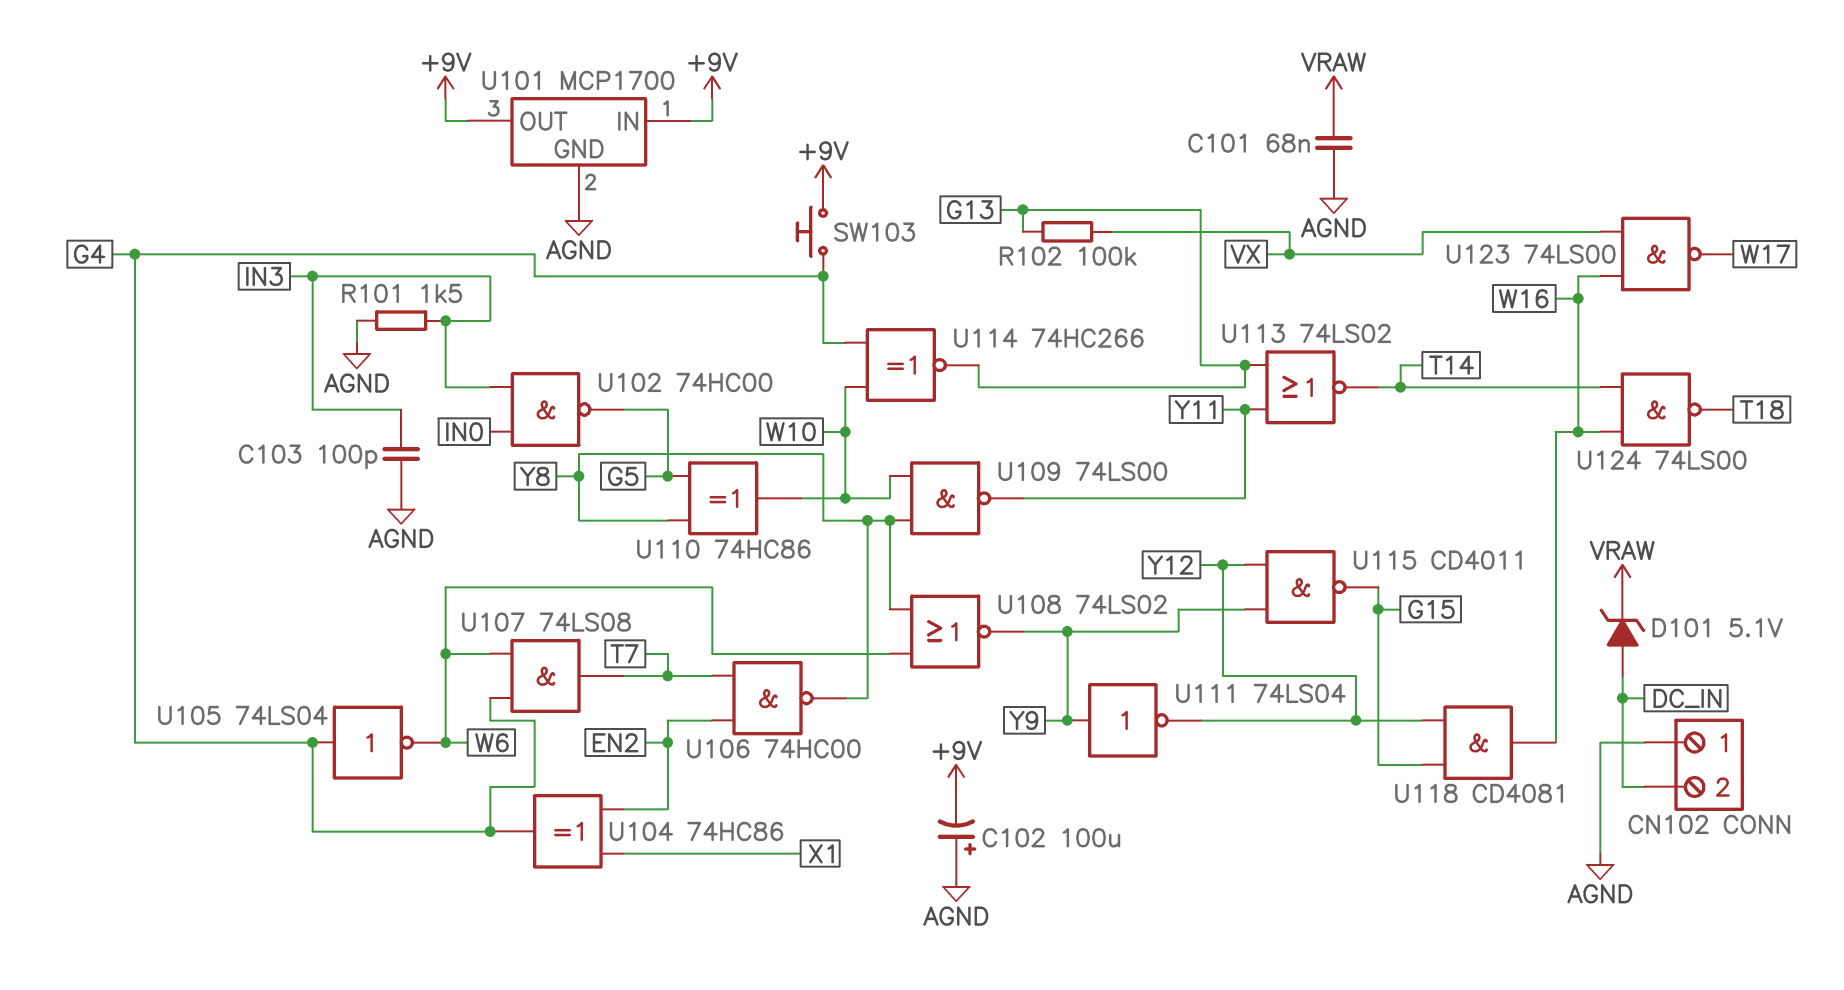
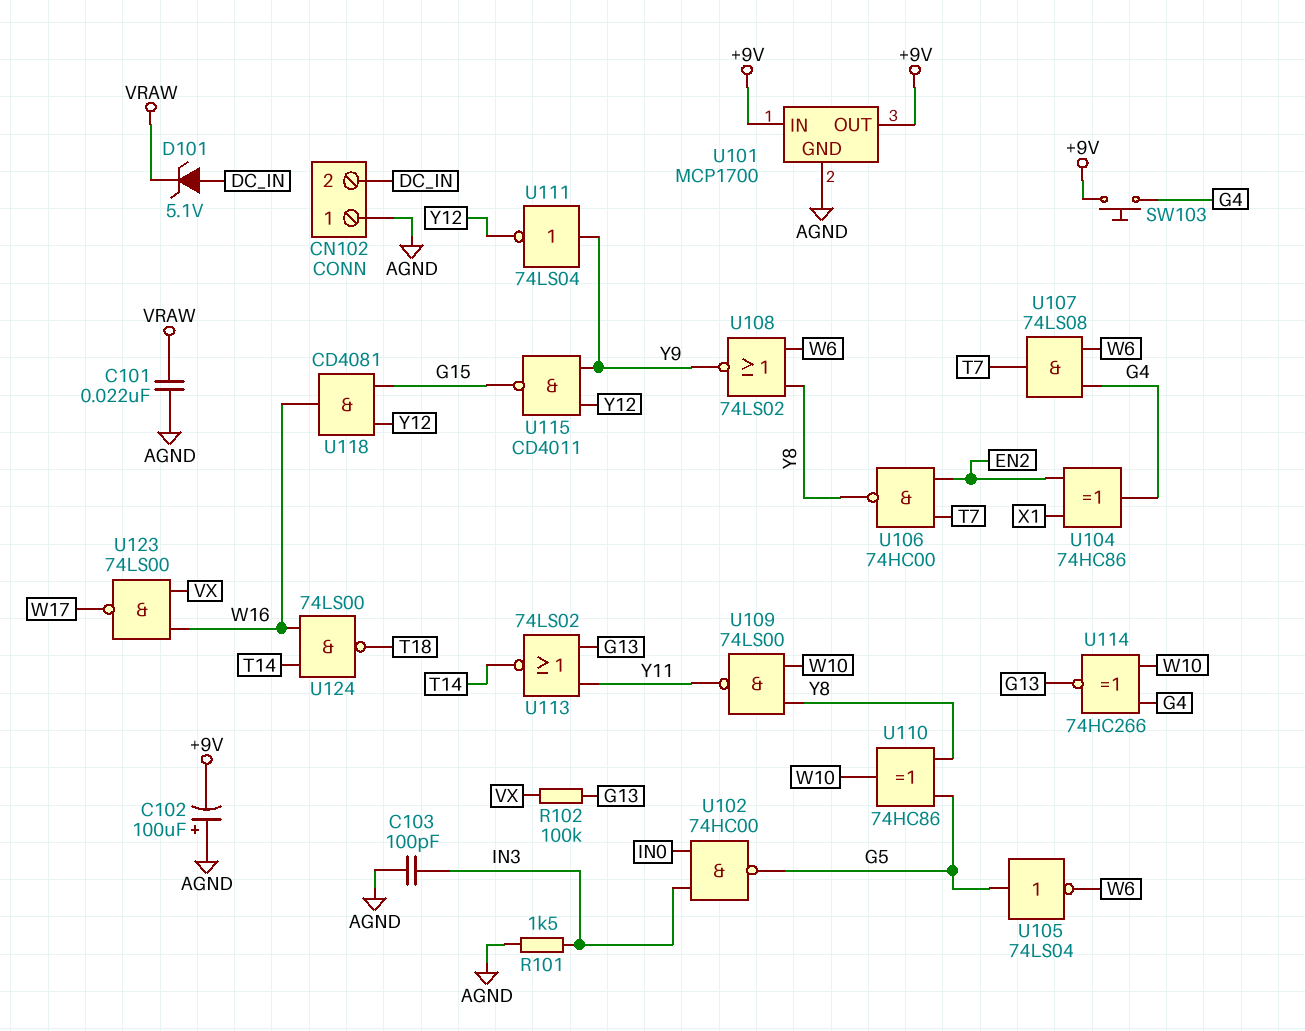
C101: 68nF (AGND, VRAW) -> 22nF (AGND, VRAW)
U105: NOT 74LS04 (in G4, out W6) -> NOT 74LS04 (in G5, out W6)

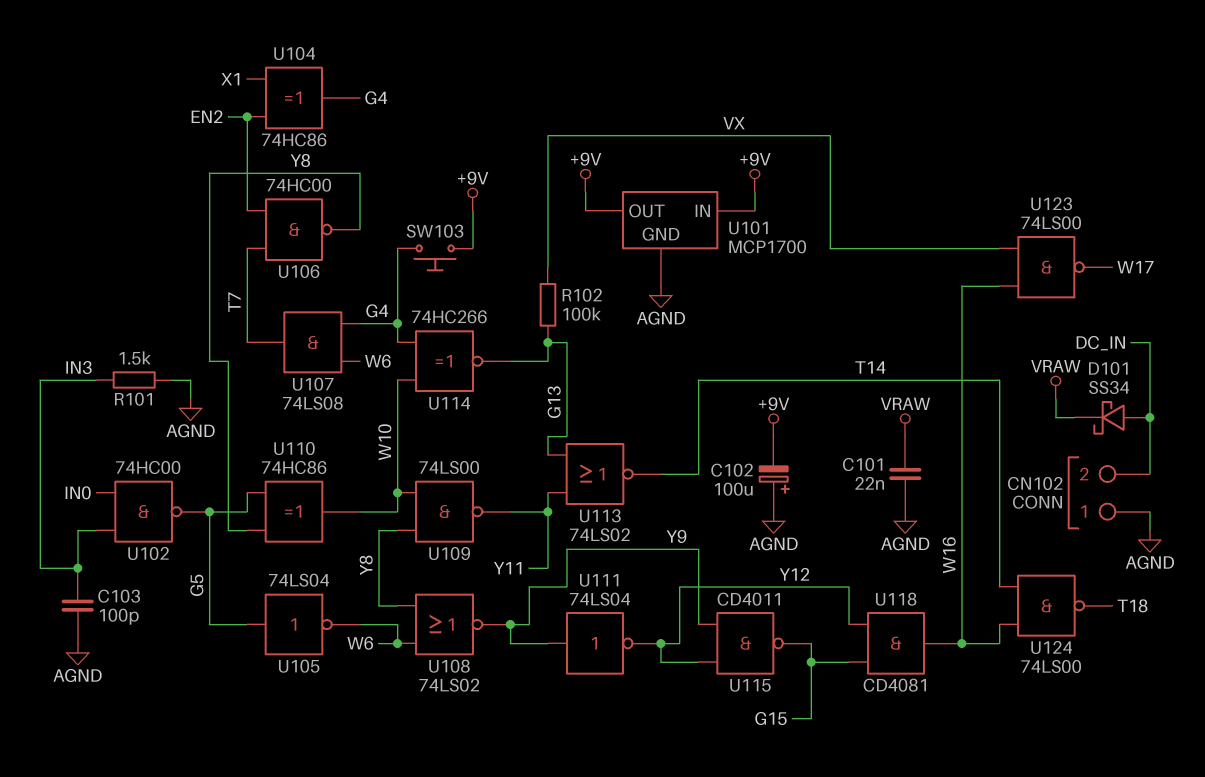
D101: zener 5.1V (A DC_IN, K VRAW) -> schottky SS34 (A DC_IN, K VRAW)

